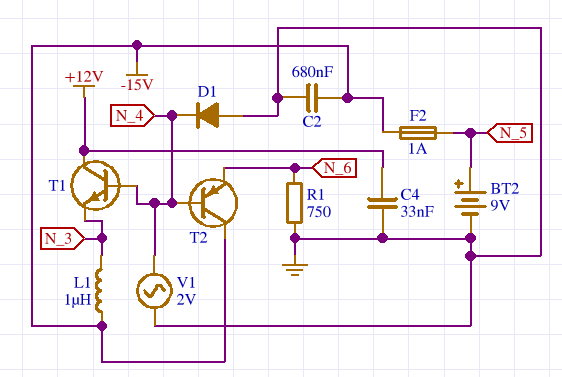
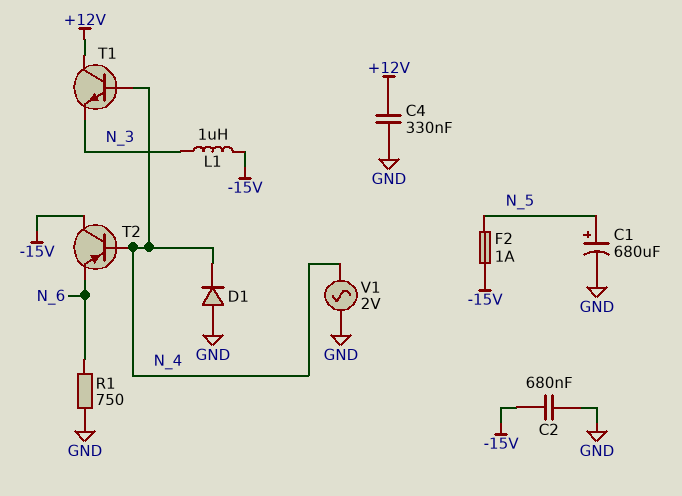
BT2: 9V (plus N_5, minus GND) -> none
C1: none -> 680uF (plus N_5, minus GND)
C4: 33nF (+12V, GND) -> 330nF (+12V, GND)

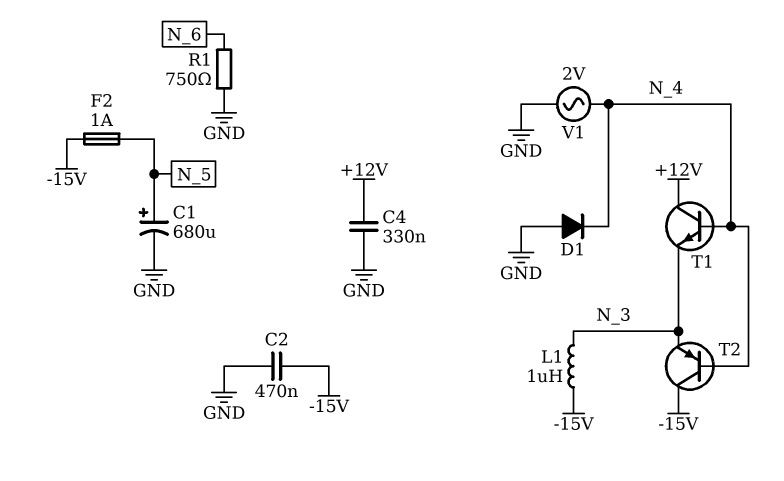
C2: 680nF (-15V, GND) -> 470nF (-15V, GND)
T2: PNP (B N_4, C -15V, E N_6) -> PNP (B N_4, C -15V, E N_3)

